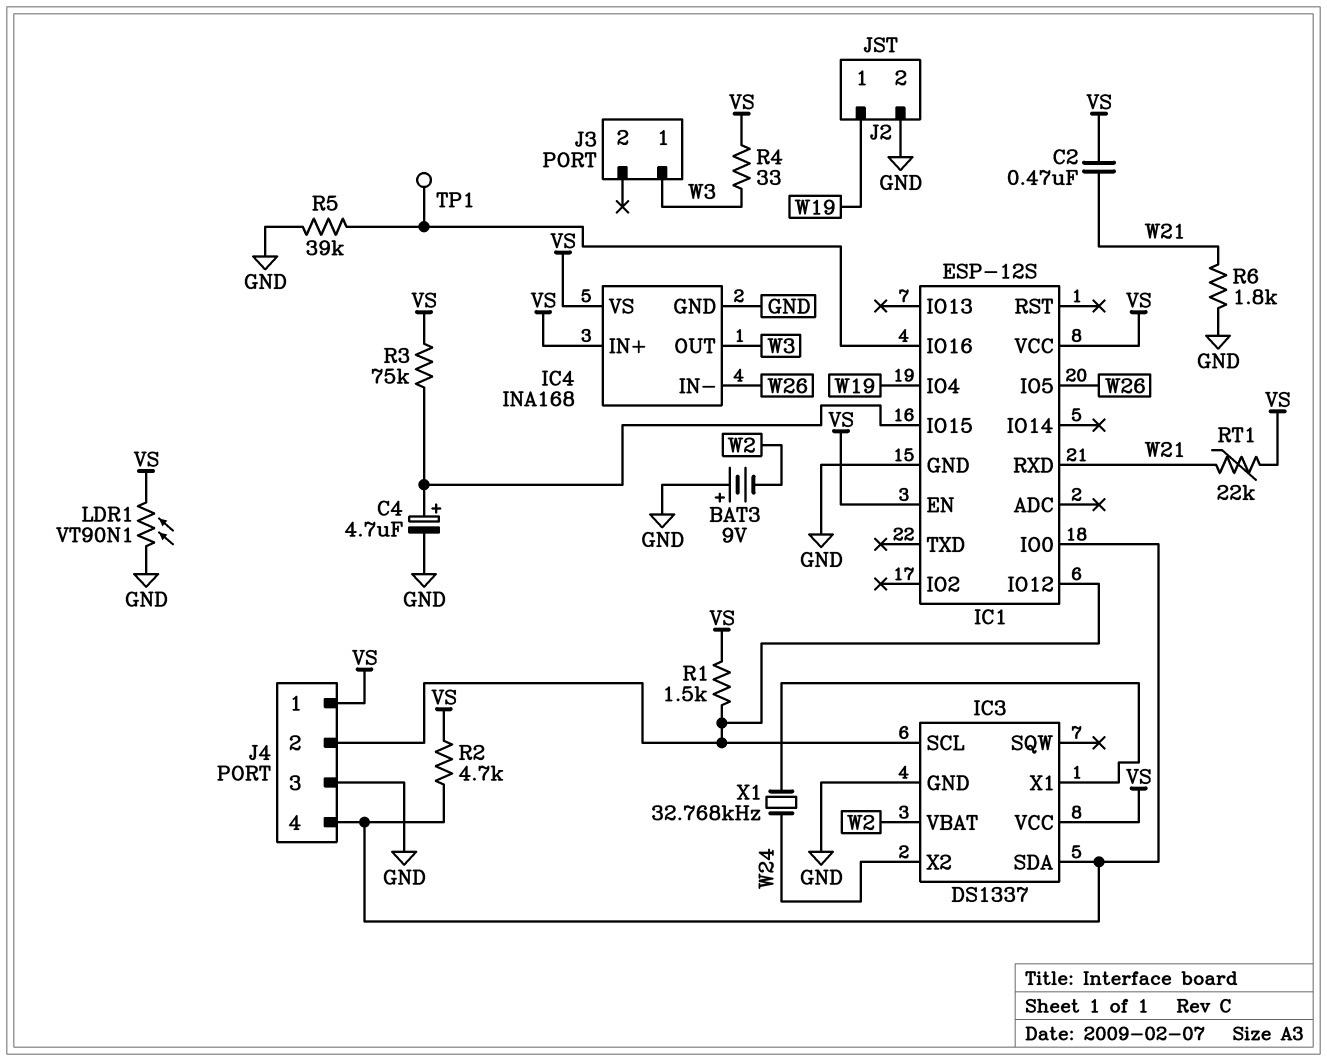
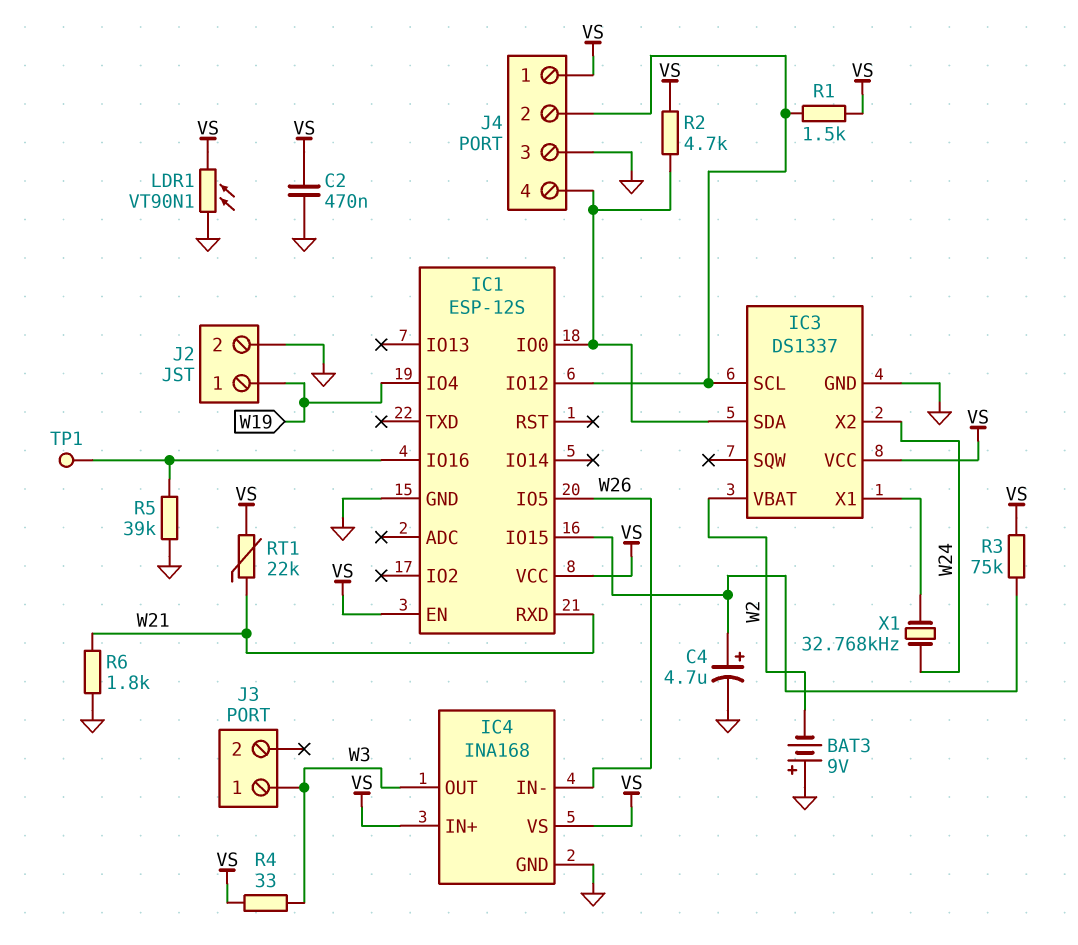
C2: 470nF (VS, W21) -> 470nF (GND, VS)

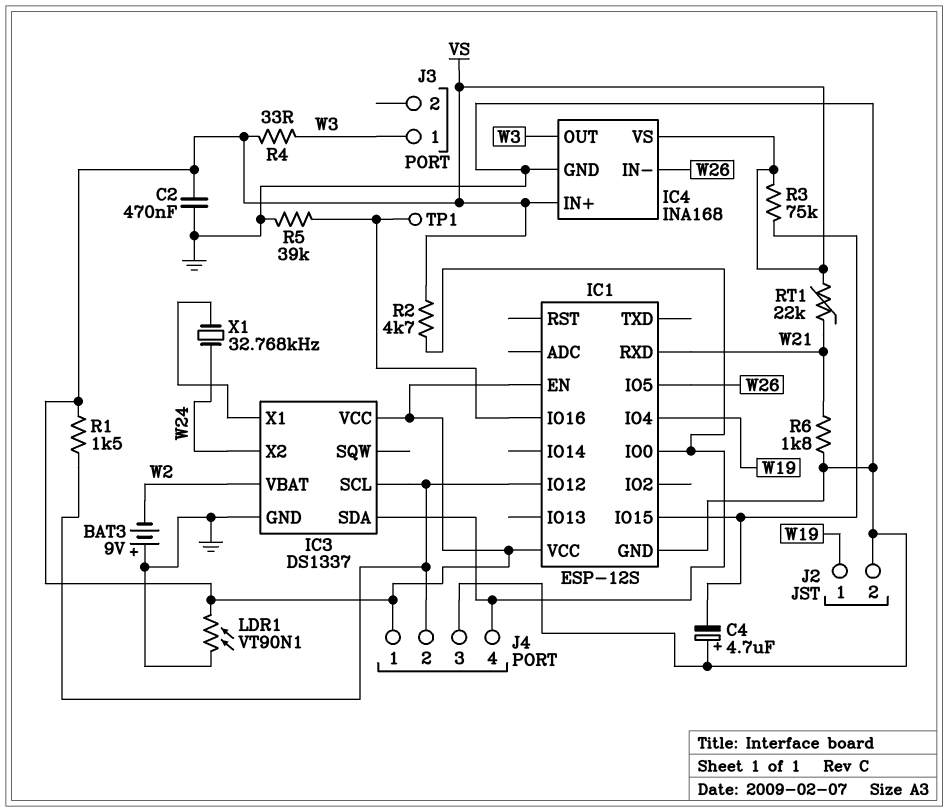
C4: 4.7uF (plus IC1/IO15, minus GND) -> 4.7uF (plus GND, minus IC1/IO15)

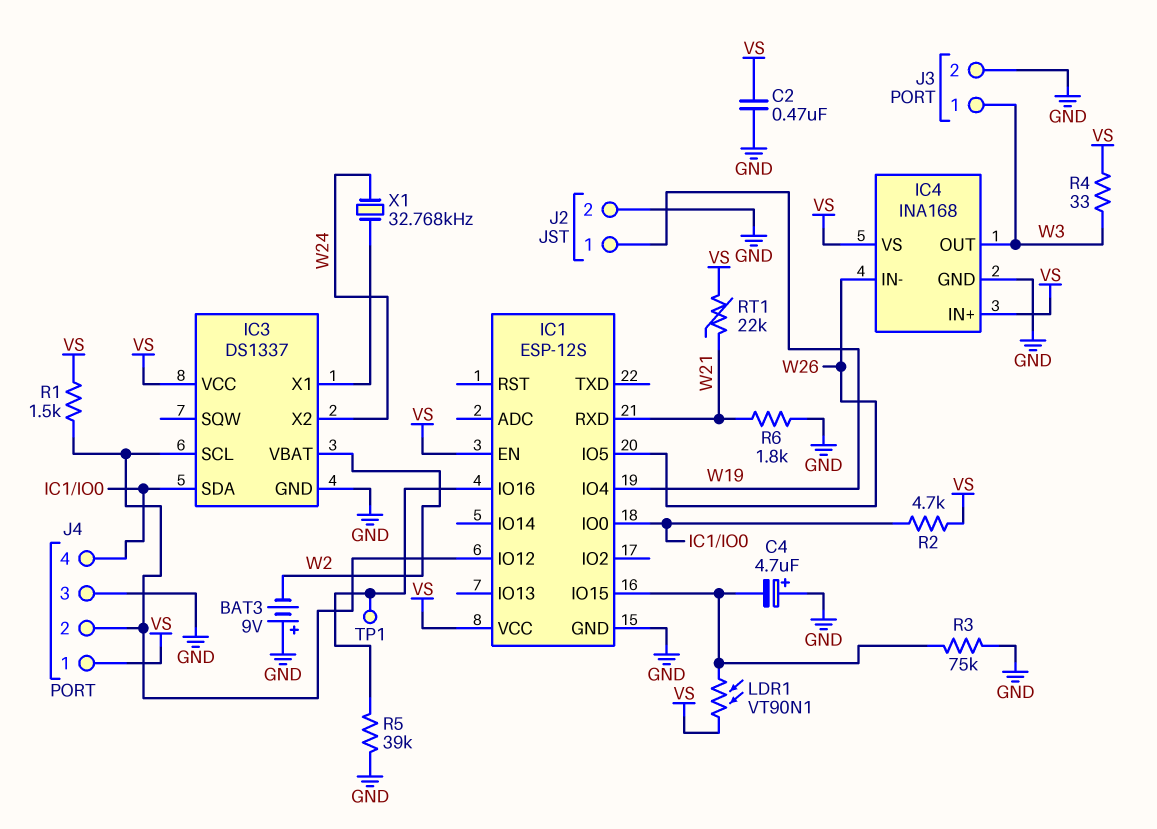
J3 pin 2: none -> GND
LDR1: VT90N1 (GND, VS) -> VT90N1 (IC1/IO15, VS)
R3: 75k (IC1/IO15, VS) -> 75k (GND, IC1/IO15)

